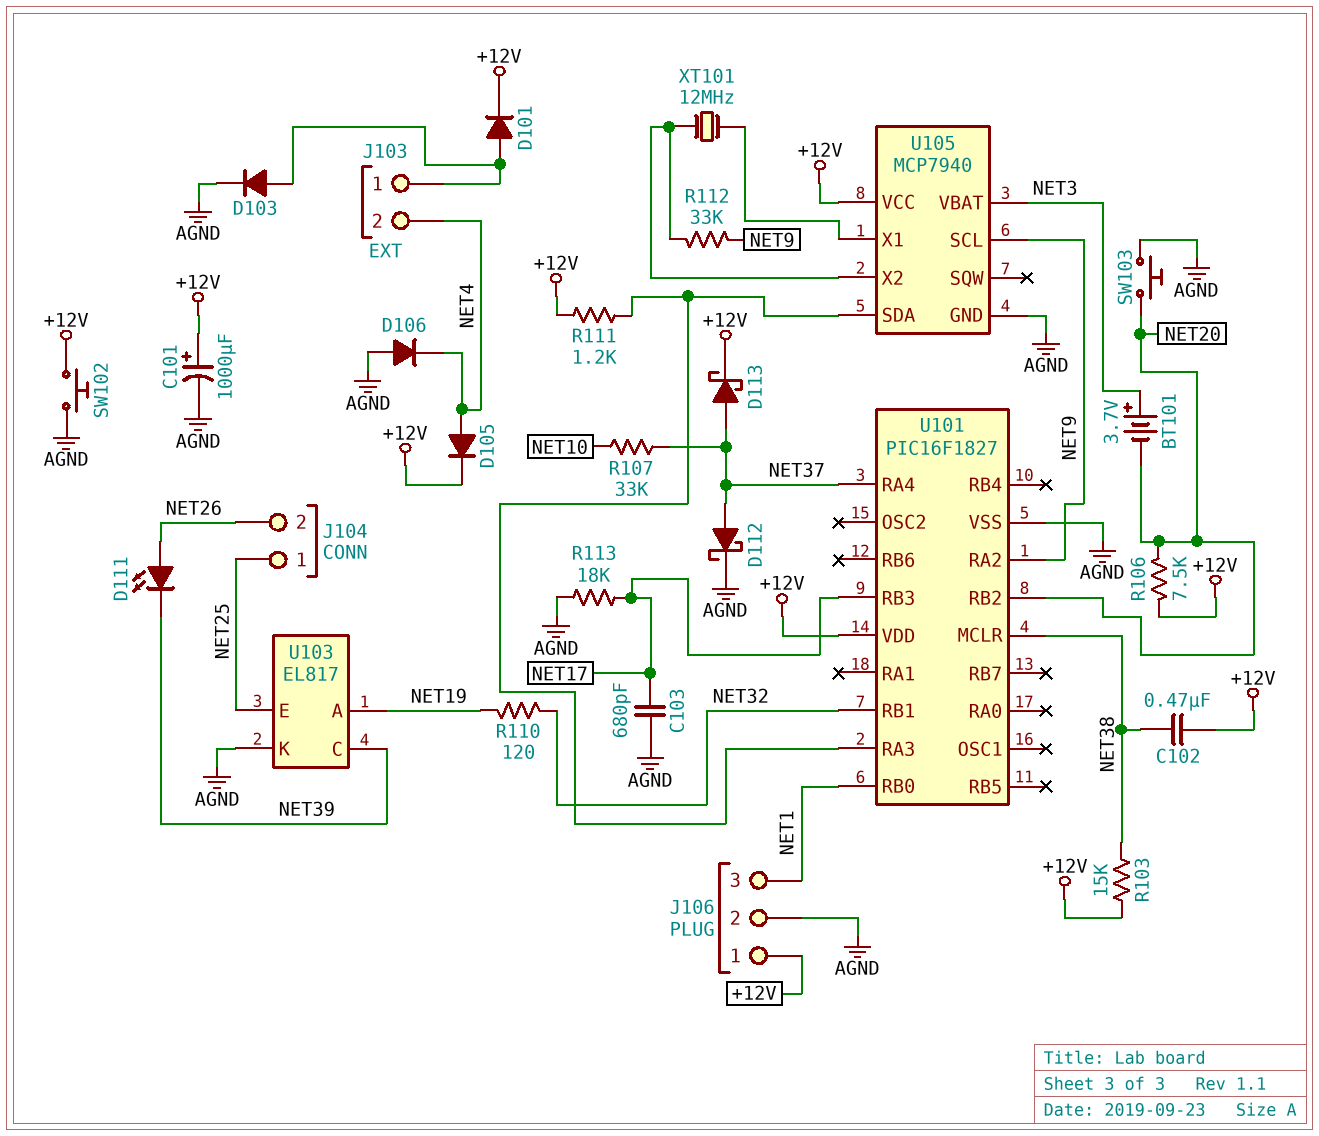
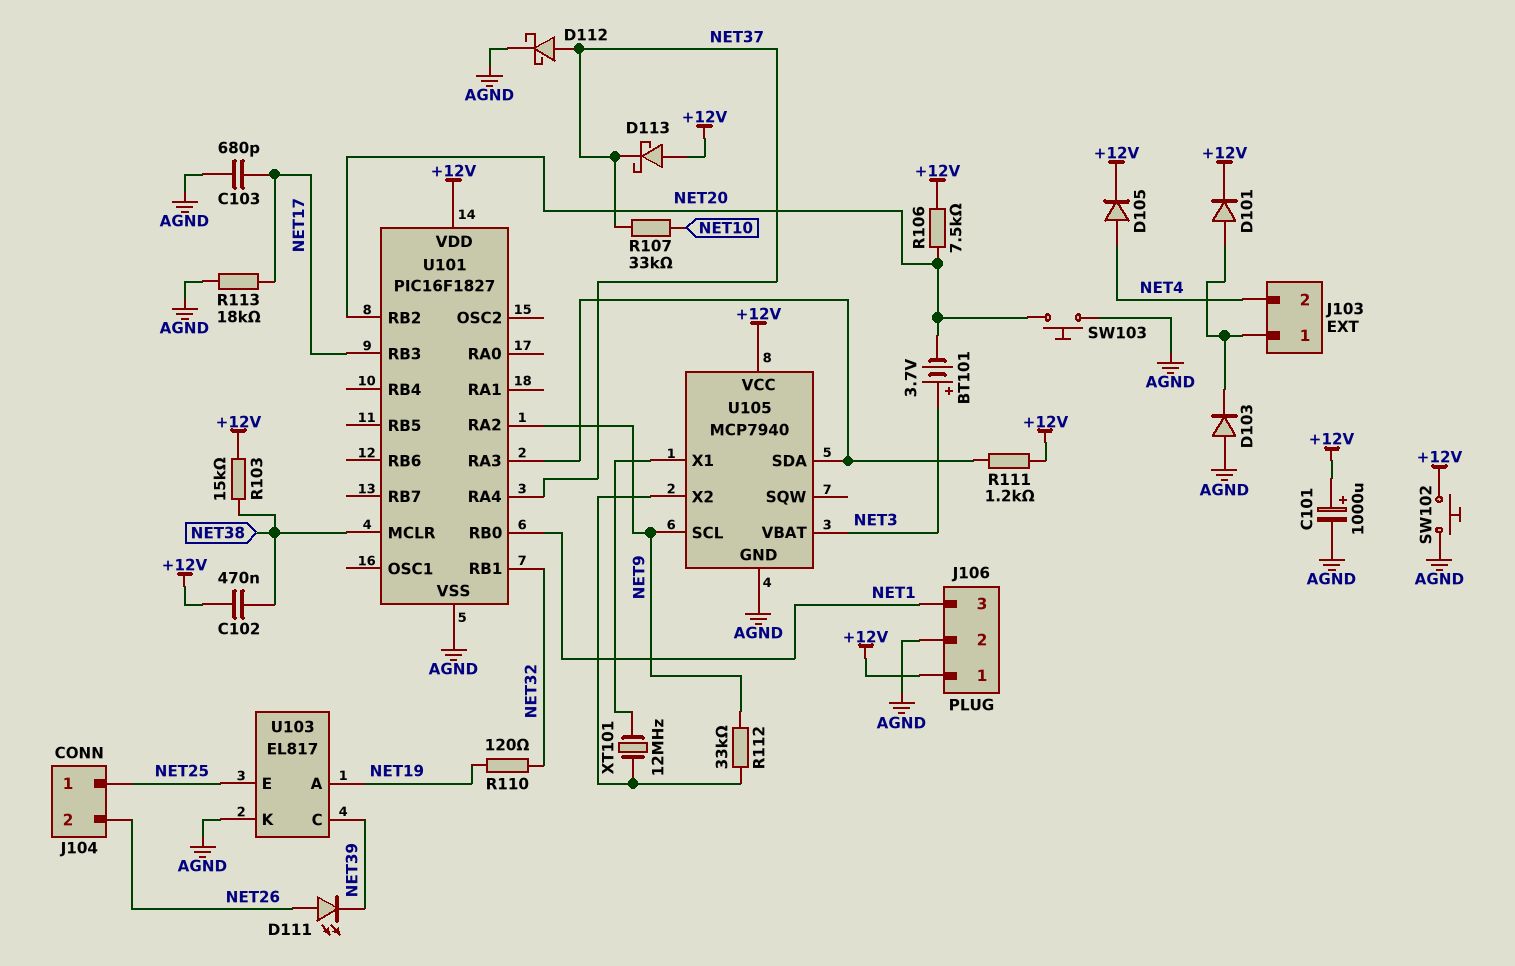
D103: diode (A J103/1, K AGND) -> diode (A AGND, K J103/1)
D106: diode (A AGND, K NET4) -> none
D113: schottky (A NET37, K +12V) -> schottky (A +12V, K NET37)

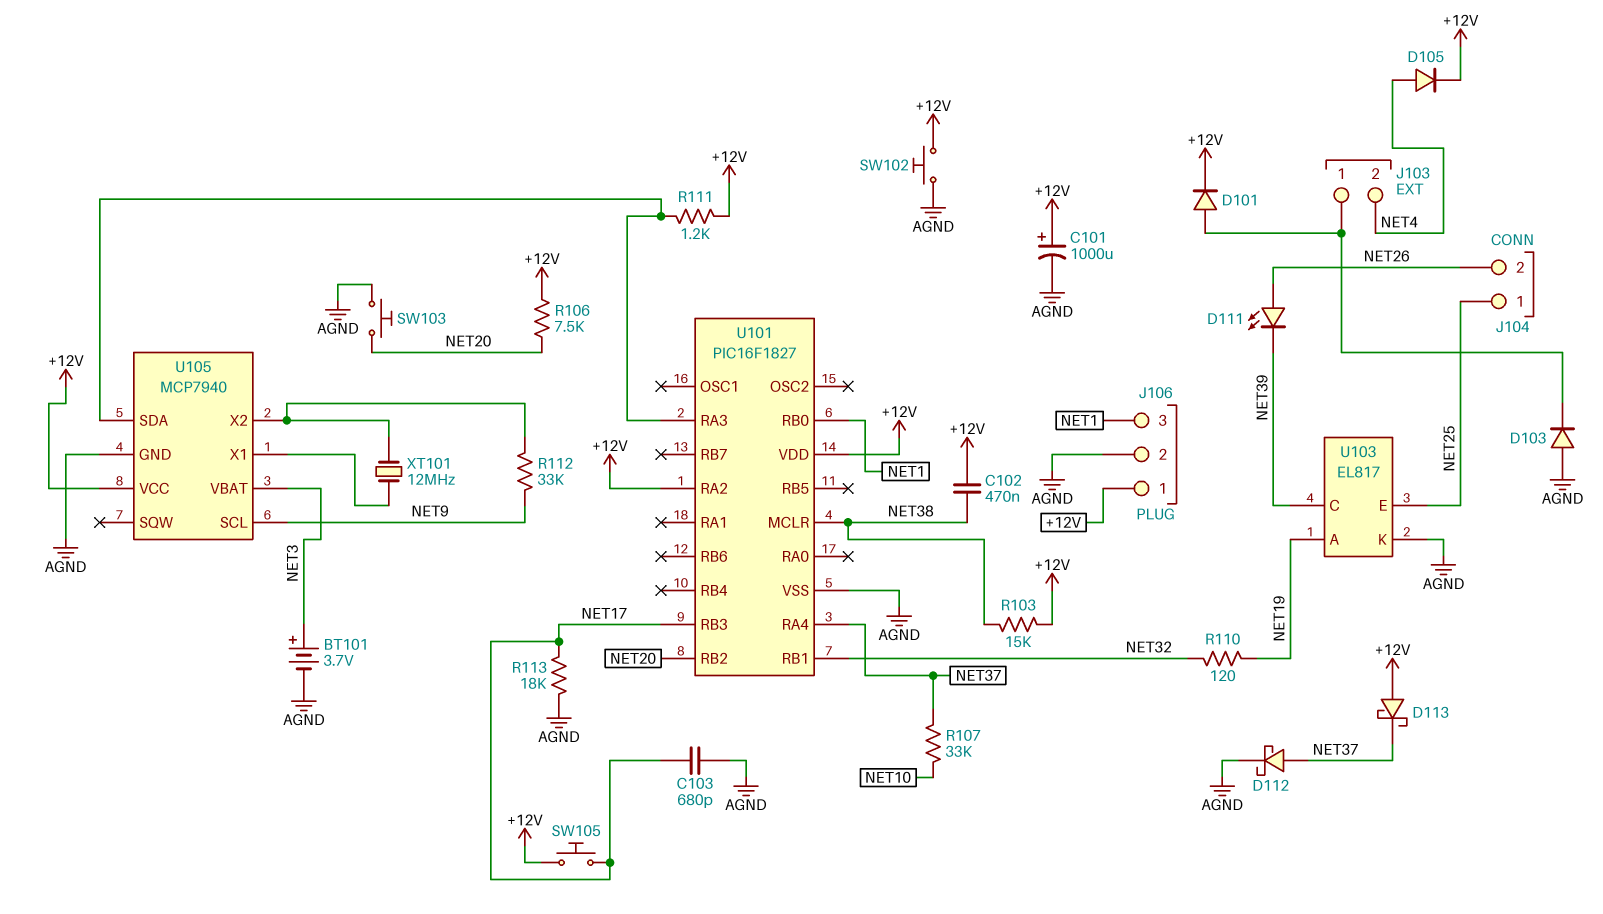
BT101: 3.7V (plus NET3, minus NET20) -> 3.7V (plus NET3, minus AGND)
SW105: none -> button (+12V, NET17)
U101 pin RA2: NET9 -> +12V

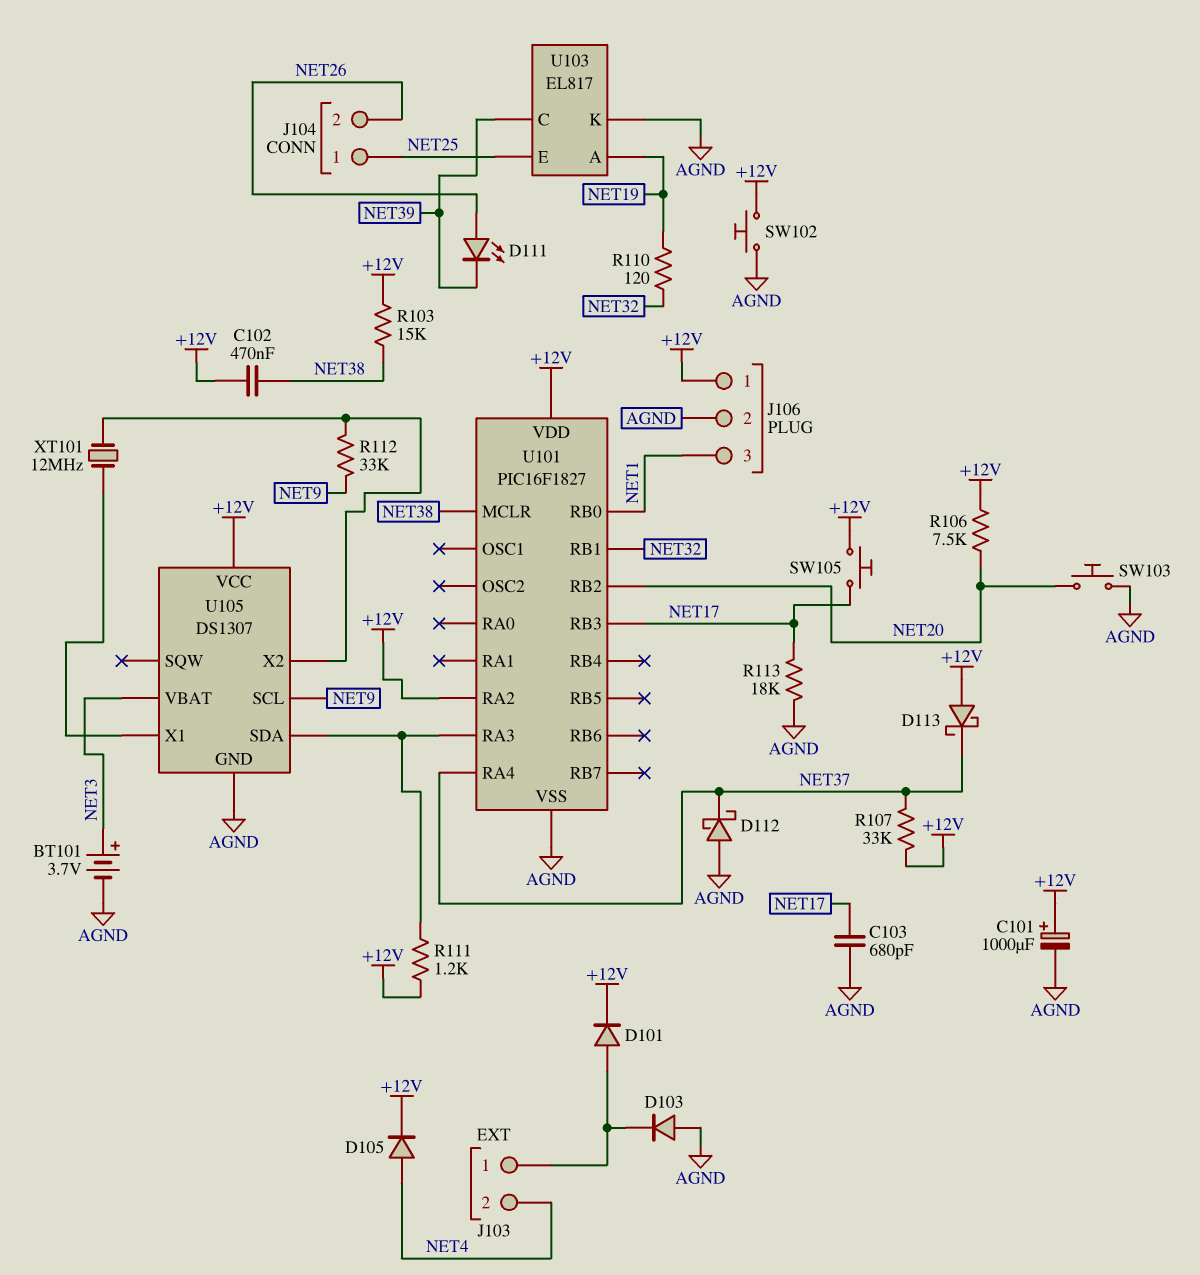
D112: schottky (A NET37, K AGND) -> schottky (A AGND, K NET37)
R107: 33k (NET10, NET37) -> 33k (+12V, NET37)
U105: MCP7940 -> DS1307

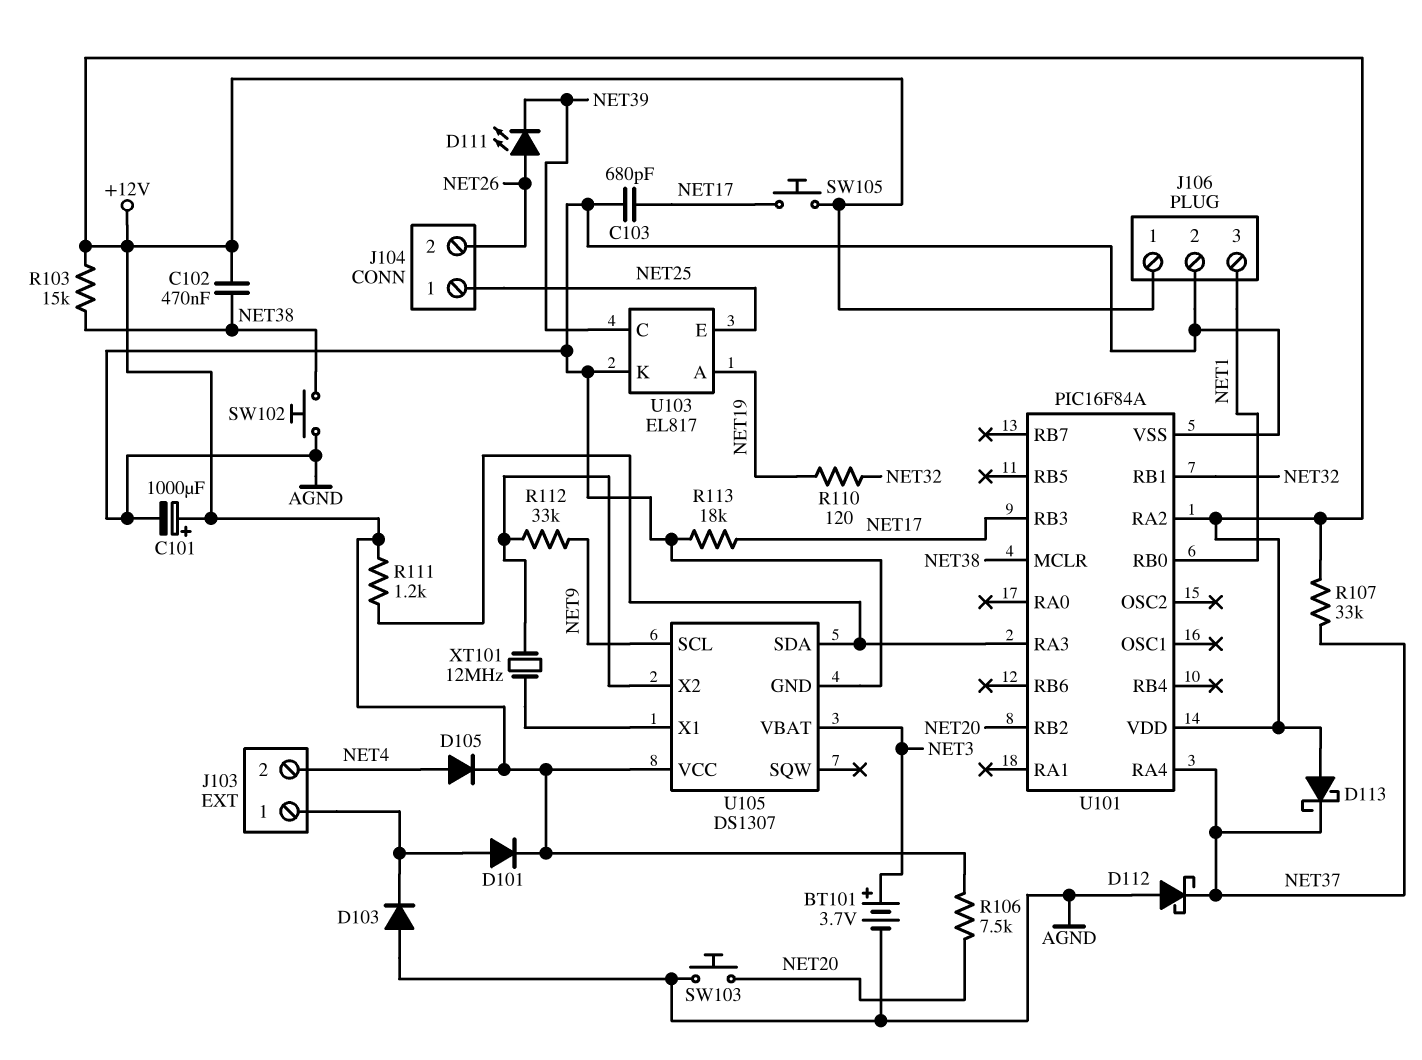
SW102: button (+12V, AGND) -> button (AGND, NET38)
U101: PIC16F1827 -> PIC16F84A

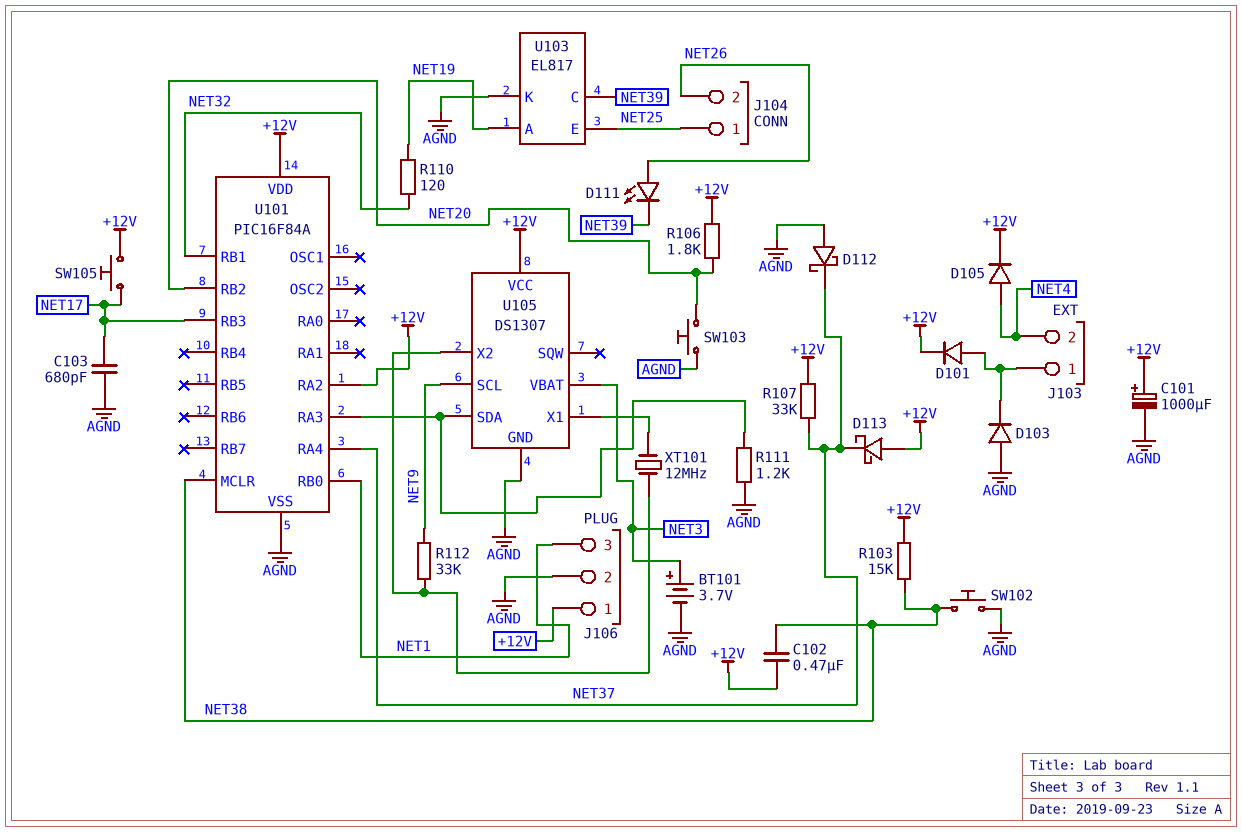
R106: 7.5k (+12V, NET20) -> 1.8k (+12V, NET20)
R111: 1.2k (+12V, U101/RA3) -> 1.2k (AGND, U101/RA3)
R113: 18k (AGND, NET17) -> none

